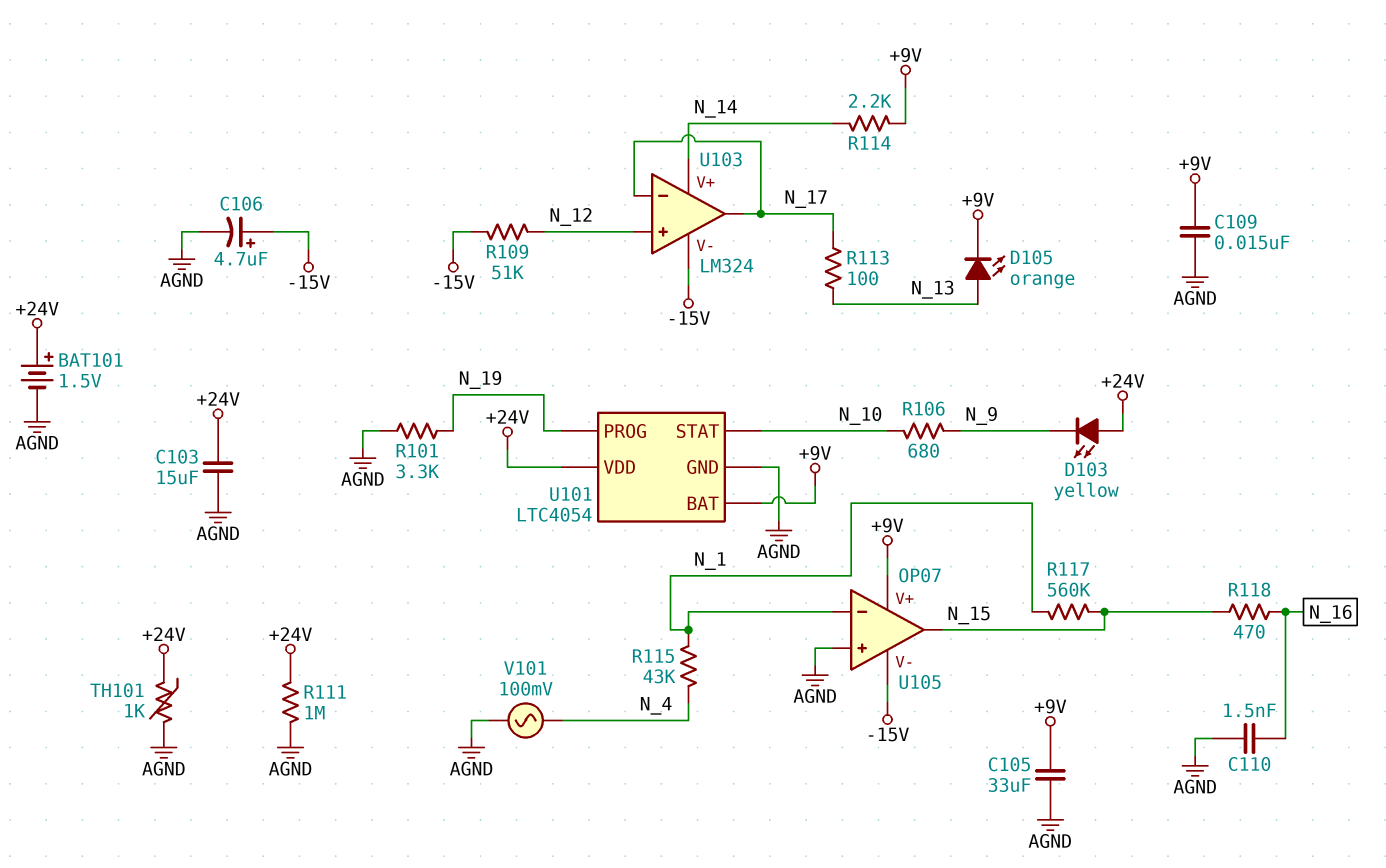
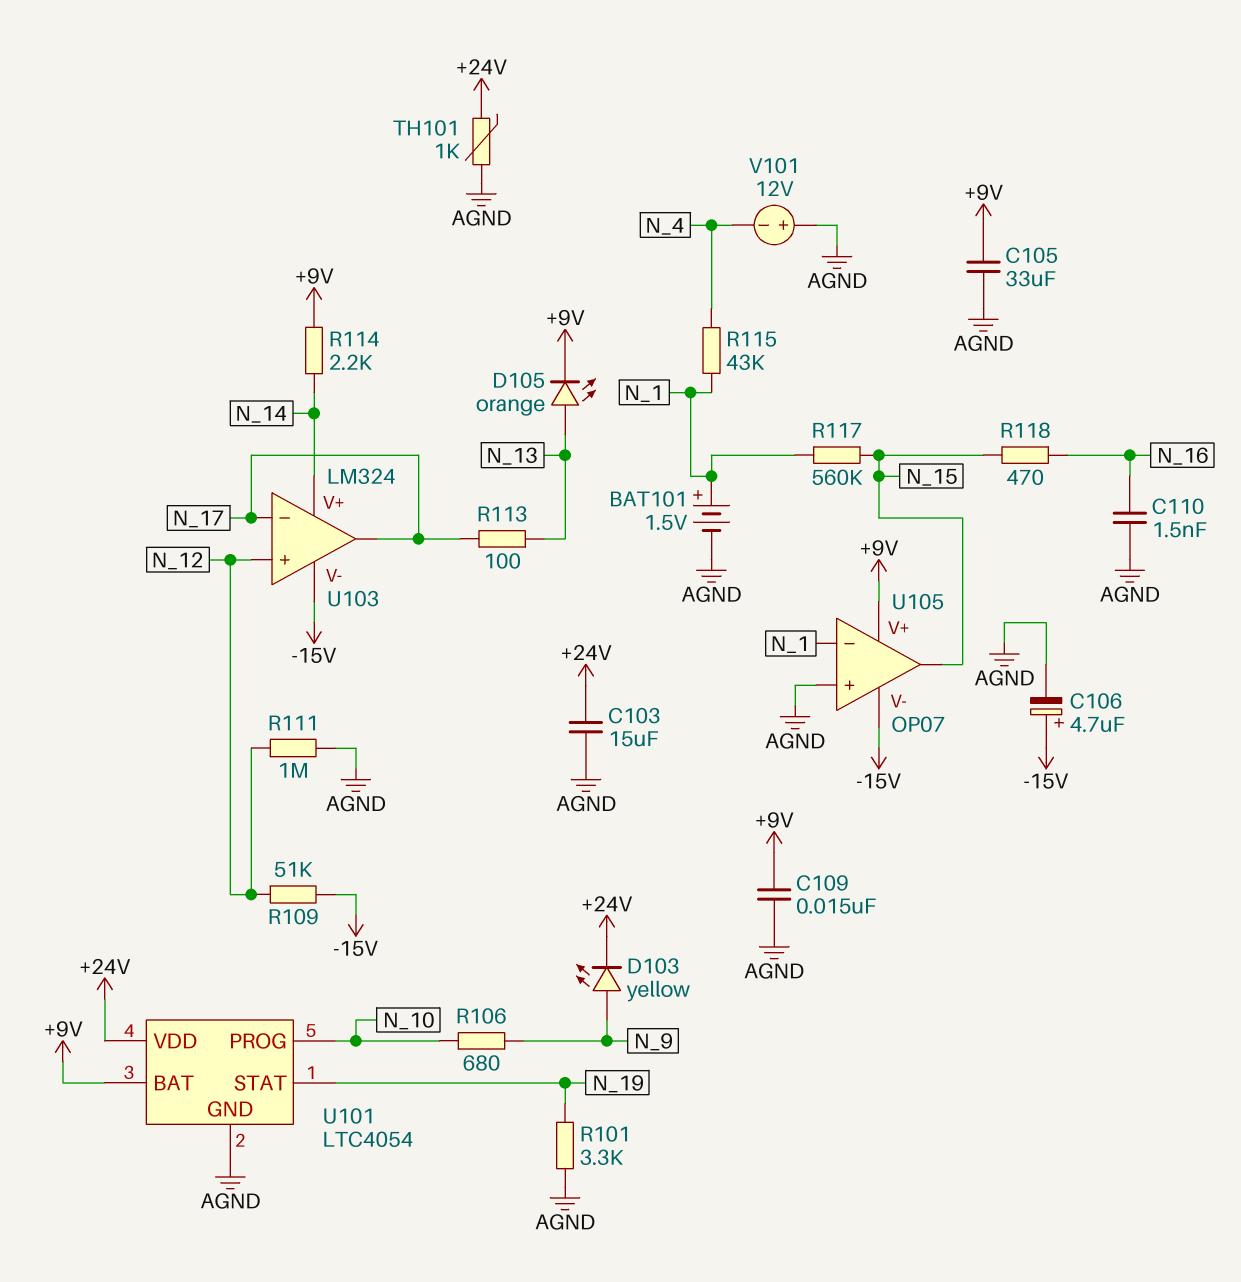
BAT101: 1.5V (plus +24V, minus AGND) -> 1.5V (plus N_1, minus AGND)
D103: LED yellow (A +24V, K N_9) -> LED yellow (A N_9, K +24V)
R111: 1M (+24V, AGND) -> 1M (AGND, N_12)
U101 pin PROG: N_19 -> N_10
U101 pin STAT: N_10 -> N_19
V101: AC 100mV (AGND, N_4) -> 12V (plus AGND, minus N_4)

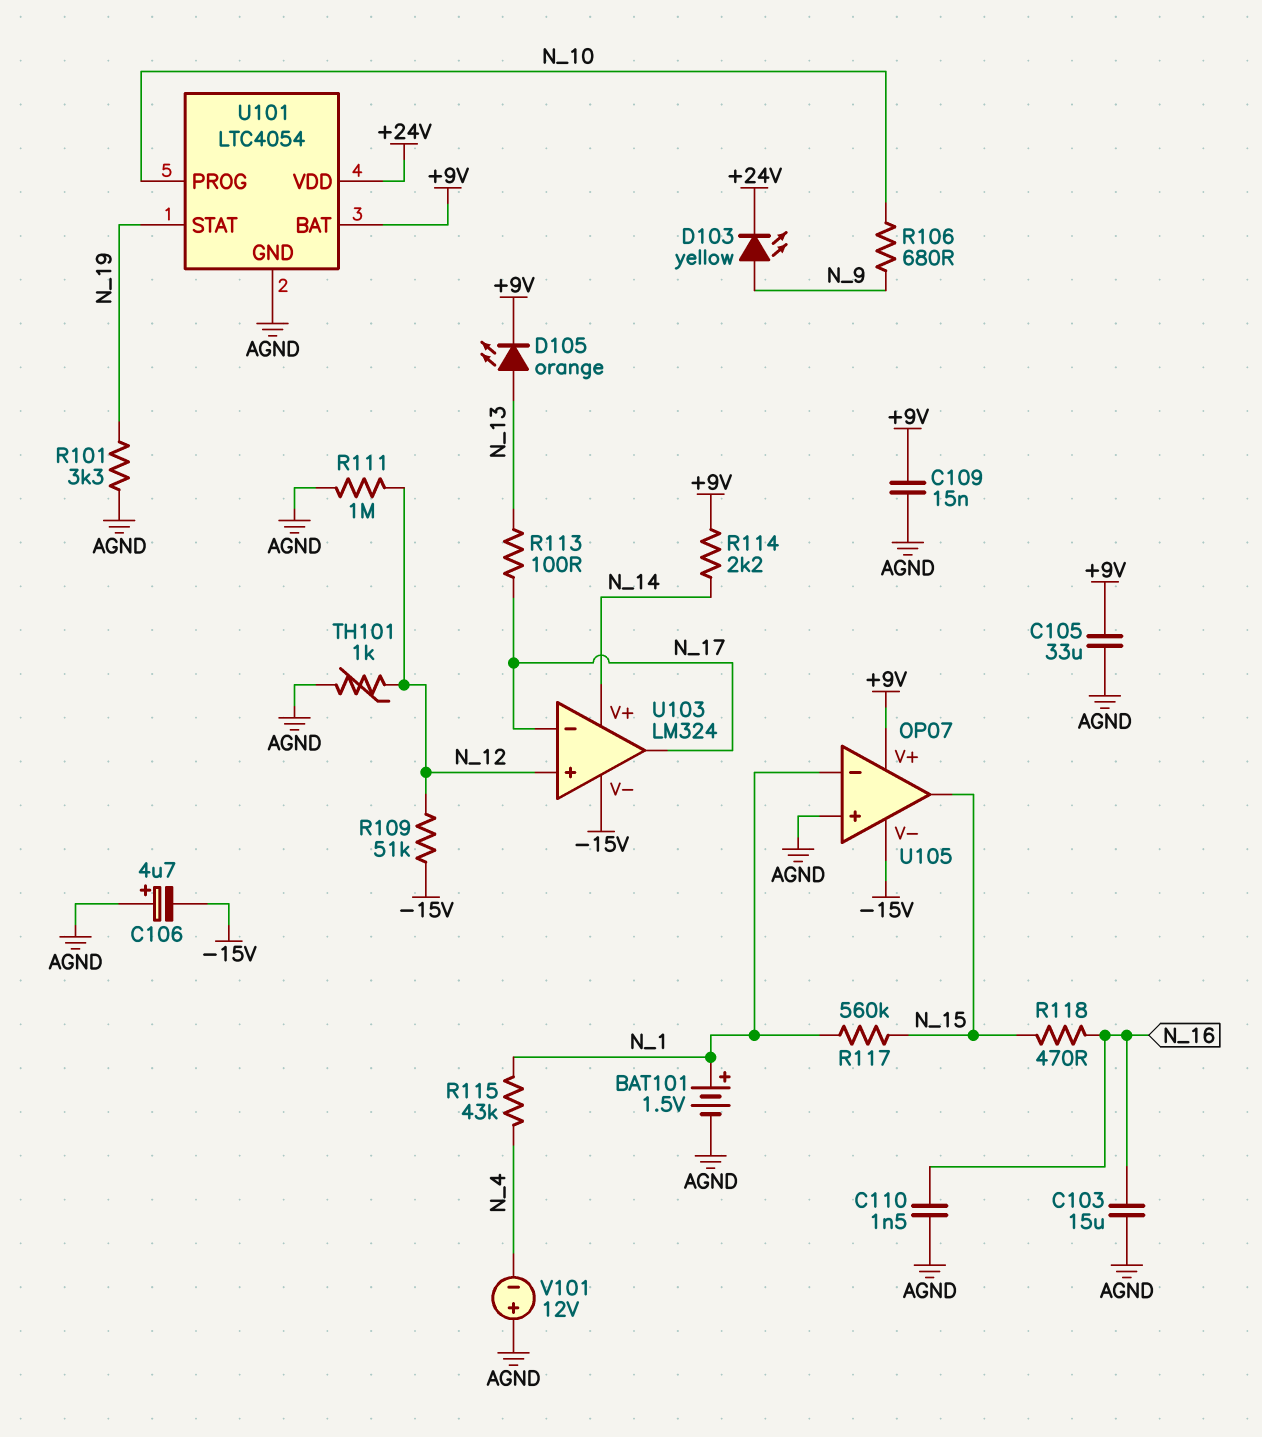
C103: 15uF (+24V, AGND) -> 15uF (AGND, N_16)
C106: 4.7uF (plus -15V, minus AGND) -> 4.7uF (plus AGND, minus -15V)
TH101: 1k (+24V, AGND) -> 1k (AGND, N_12)

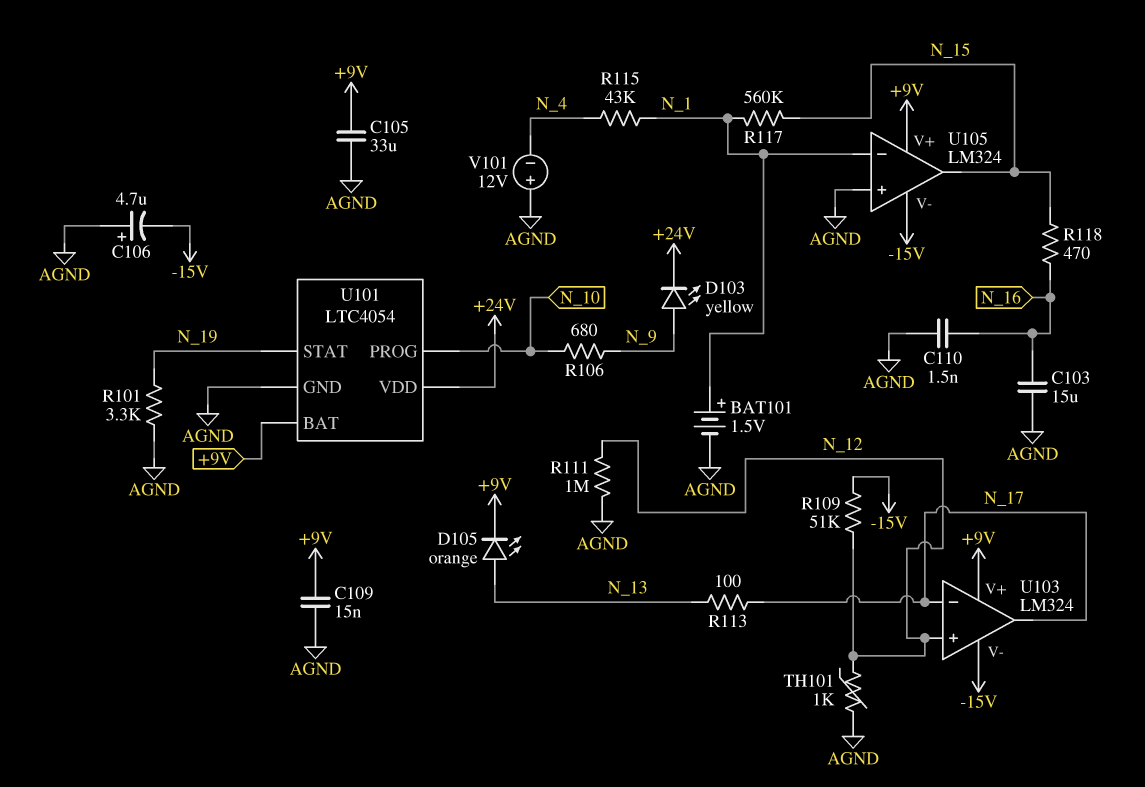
R114: 2.2k (+9V, N_14) -> none
U103 pin V+: N_14 -> +9V
U105: OP07 -> LM324

